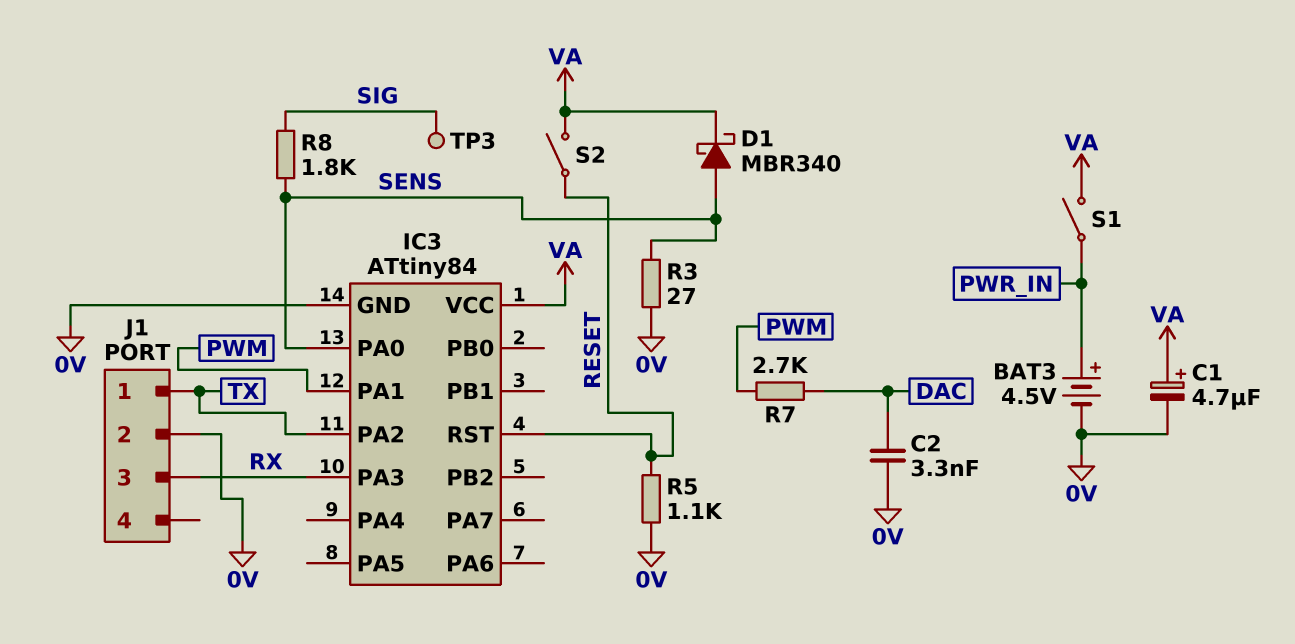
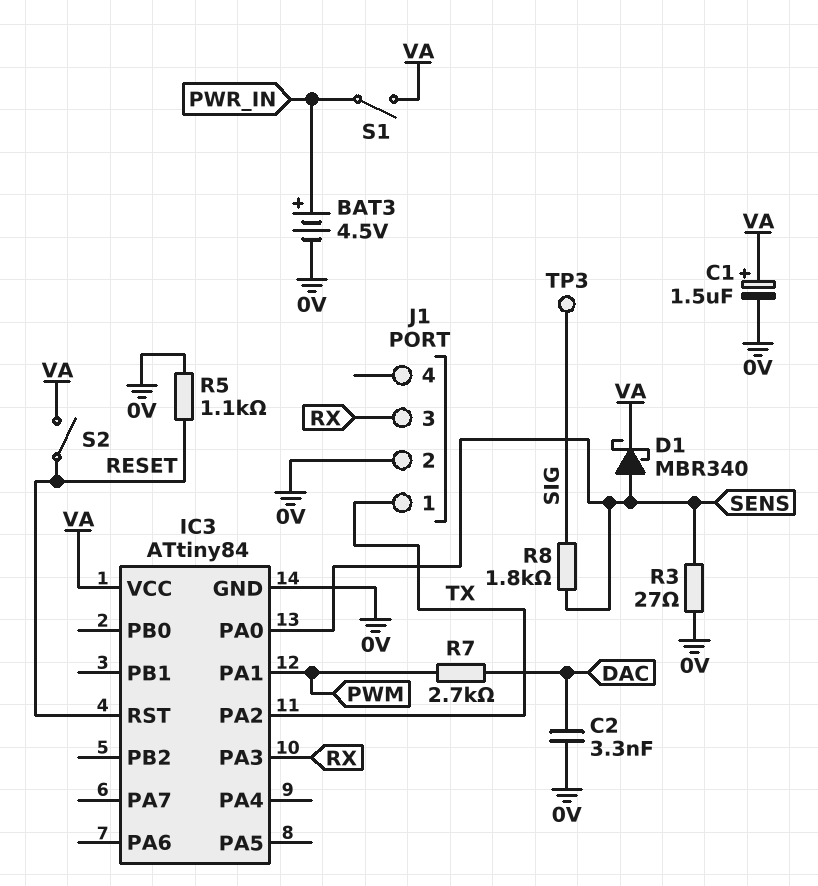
C1: 4.7uF (plus VA, minus 0V) -> 1.5uF (plus VA, minus 0V)

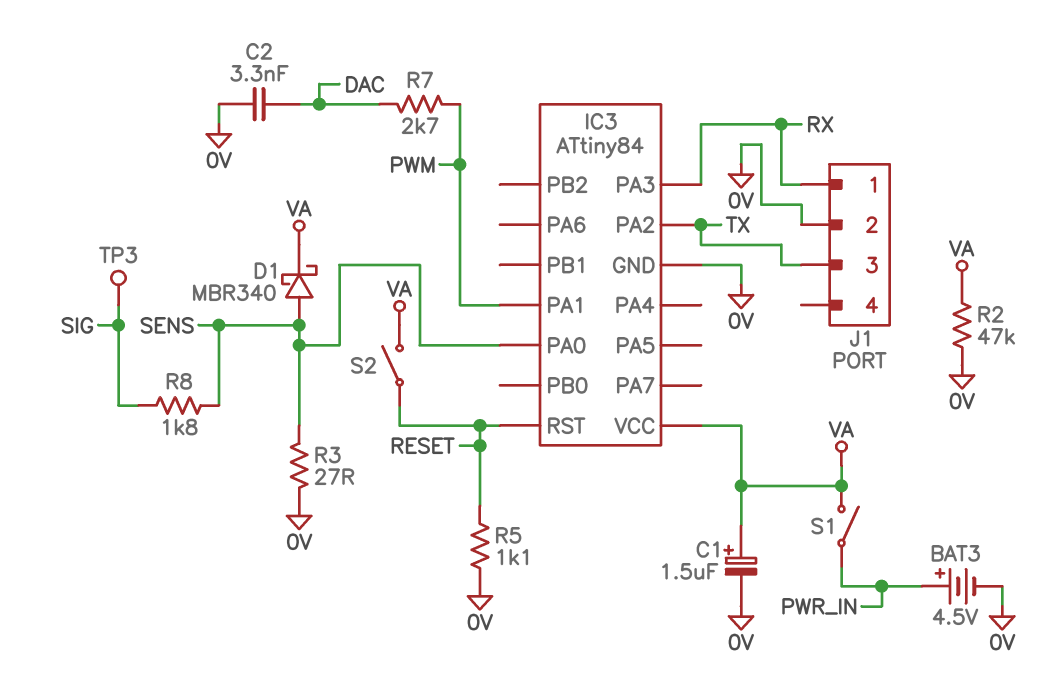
J1 pin 1: TX -> RX
J1 pin 3: RX -> TX
R2: none -> 47k (0V, VA)

